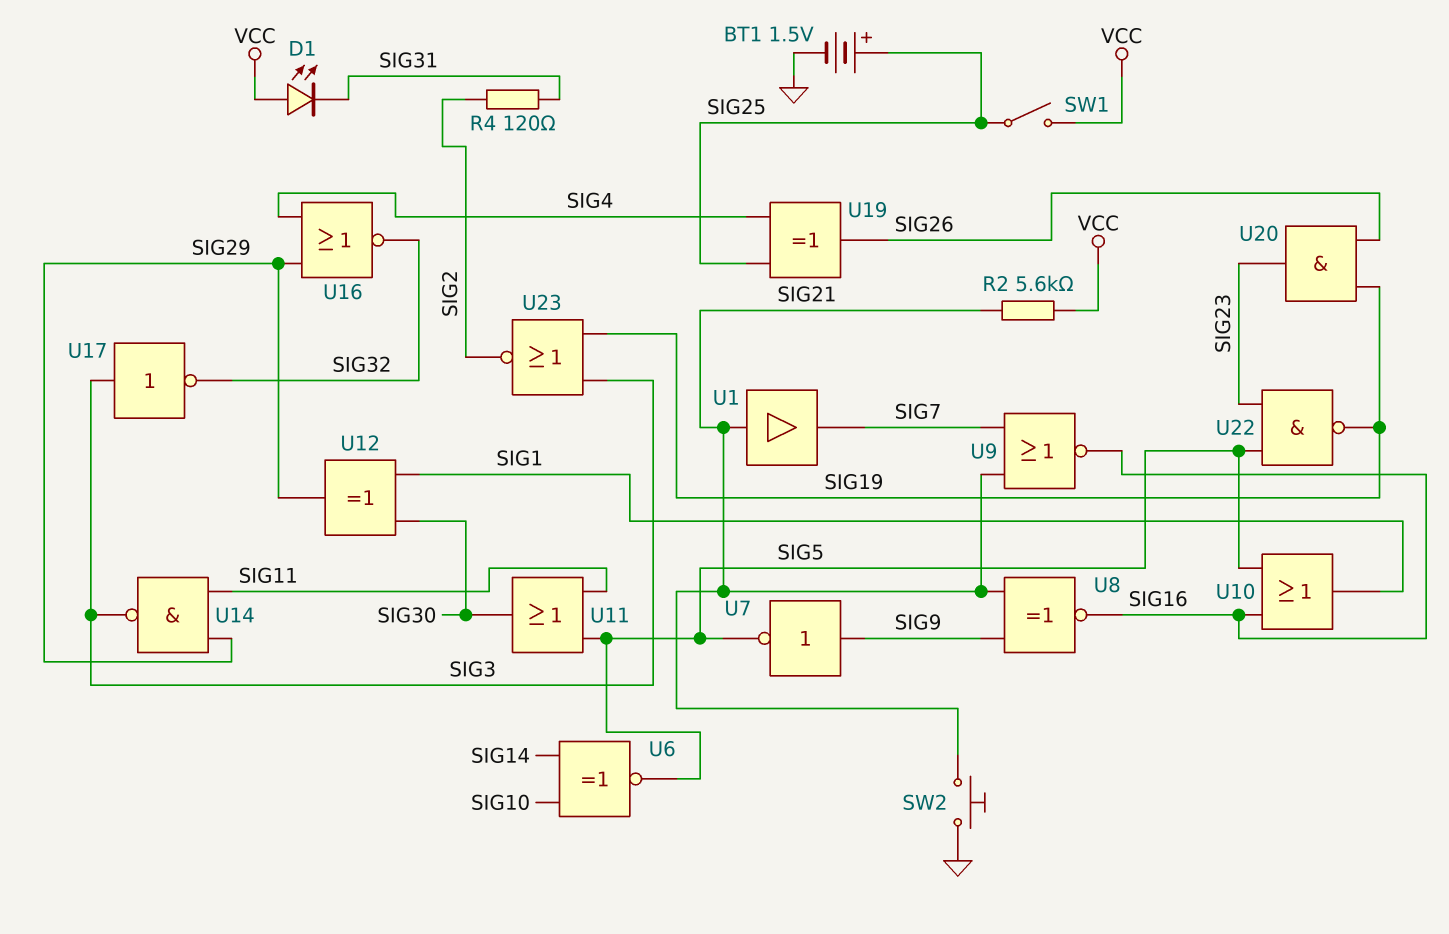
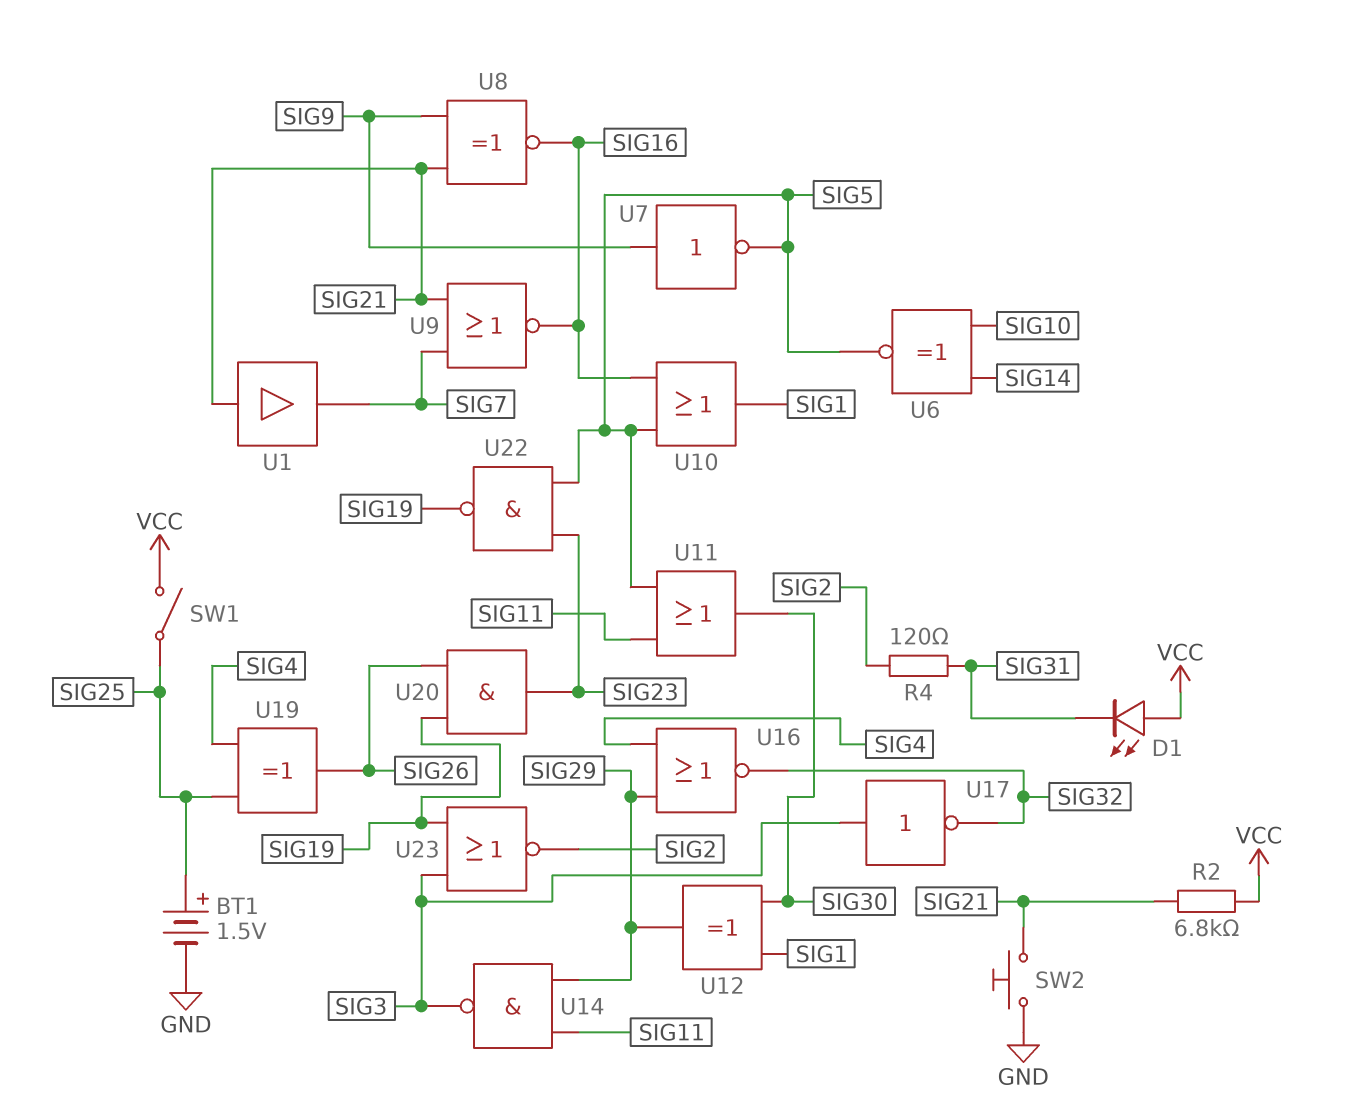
R2: 5.6k (SIG21, VCC) -> 6.8k (SIG21, VCC)

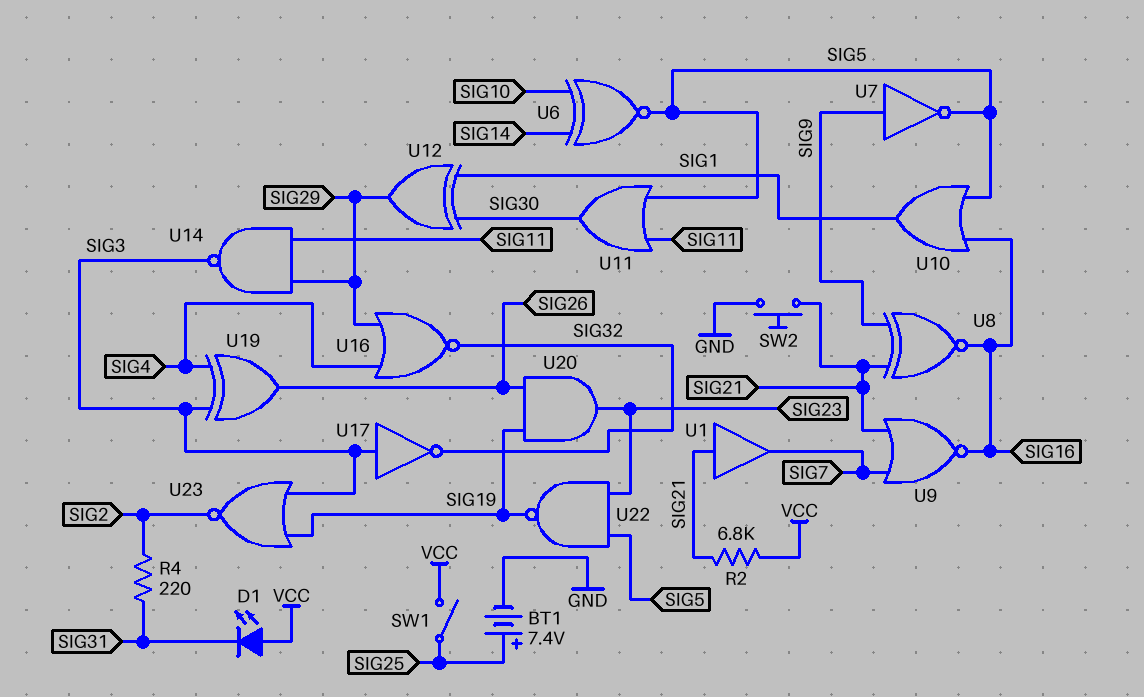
BT1: 1.5V (plus SIG25, minus GND) -> 7.4V (plus SIG25, minus GND)
R4: 120 (SIG2, SIG31) -> 220 (SIG2, SIG31)
U19: XOR (in SIG4, in SIG25, out SIG26) -> XOR (in SIG3, in SIG4, out SIG26)

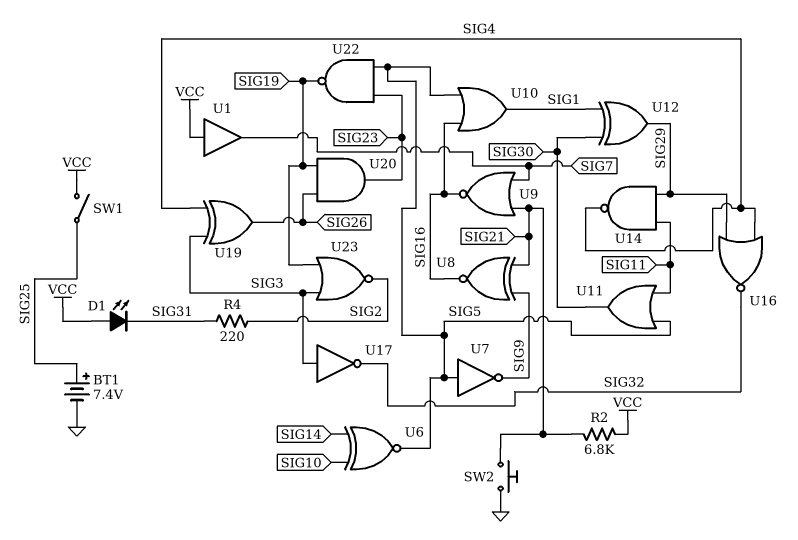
U1: buffer (in SIG21, out SIG7) -> buffer (in VCC, out SIG7)
U7: NOT (in SIG9, out SIG5) -> NOT (in SIG5, out SIG9)
U14: NAND (in SIG11, in SIG29, out SIG3) -> NAND (in SIG11, in SIG29, out SIG4)

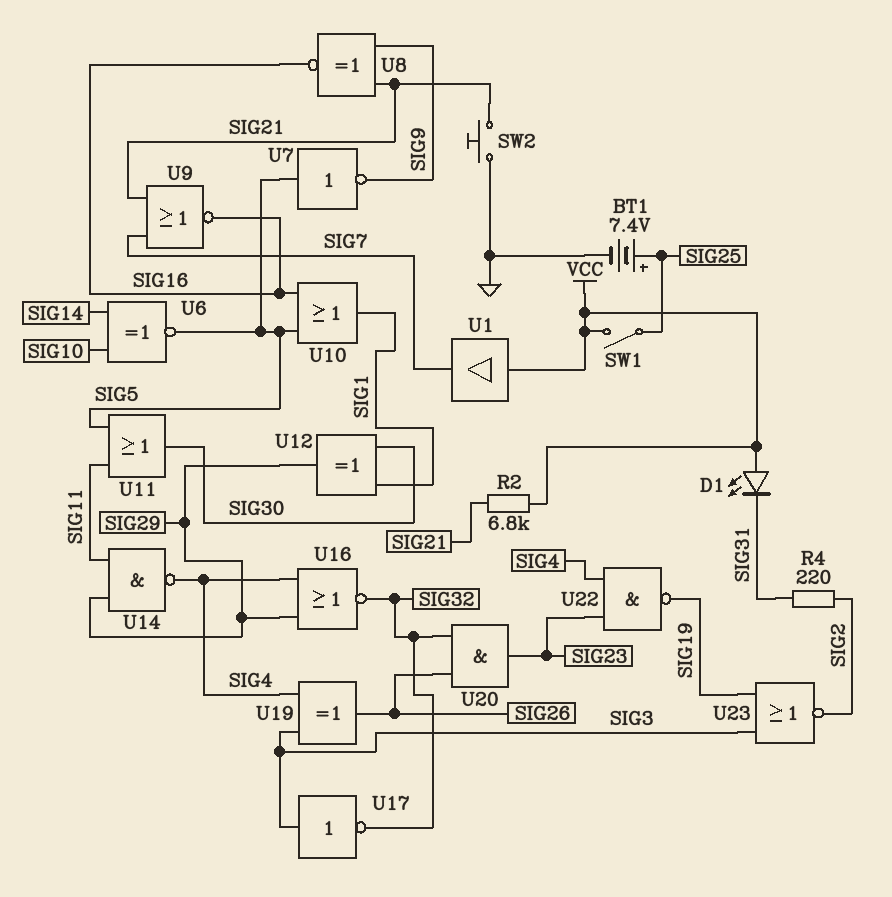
U20: AND (in SIG19, in SIG26, out SIG23) -> AND (in SIG26, in SIG32, out SIG23)
U22: NAND (in SIG5, in SIG23, out SIG19) -> NAND (in SIG4, in SIG23, out SIG19)

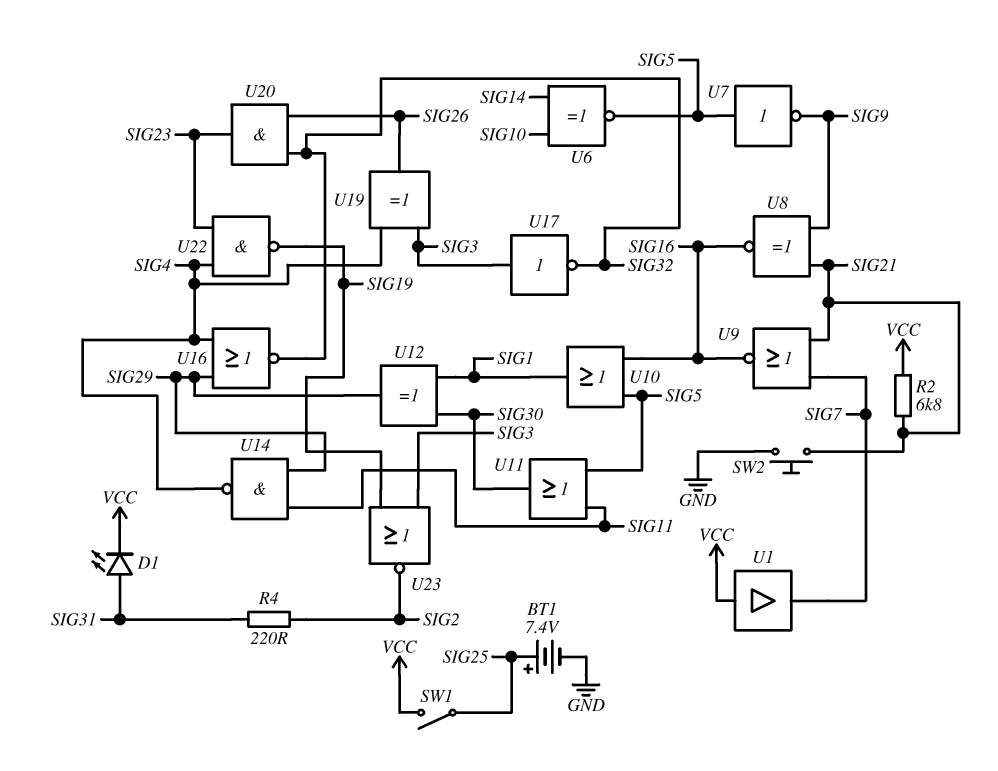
D1: LED (A VCC, K SIG31) -> LED (A SIG31, K VCC)

